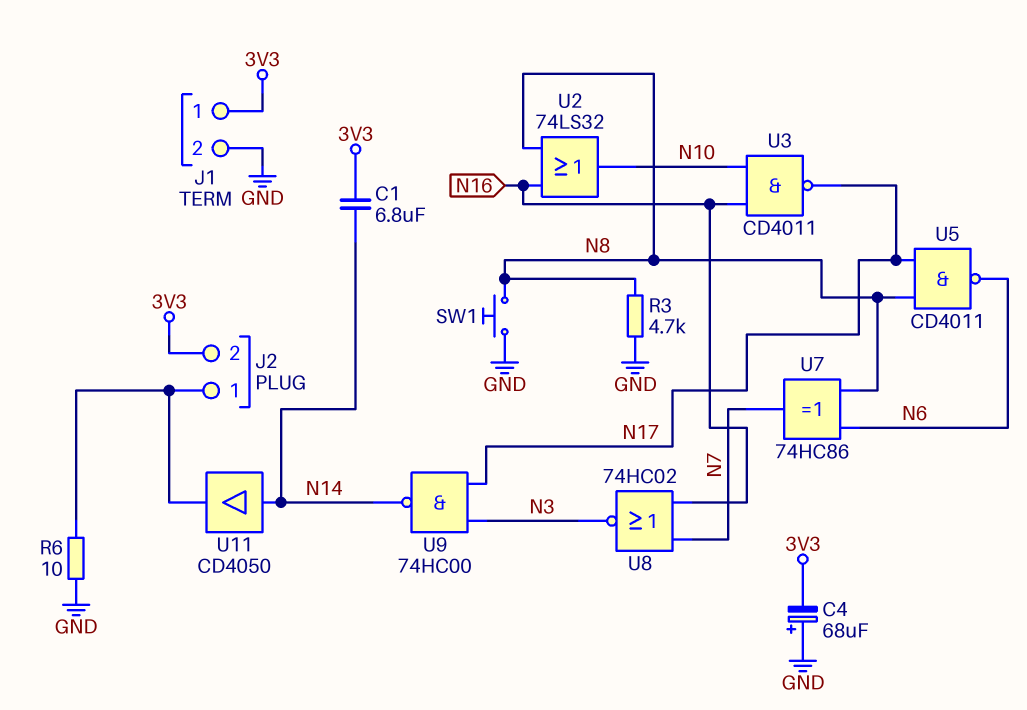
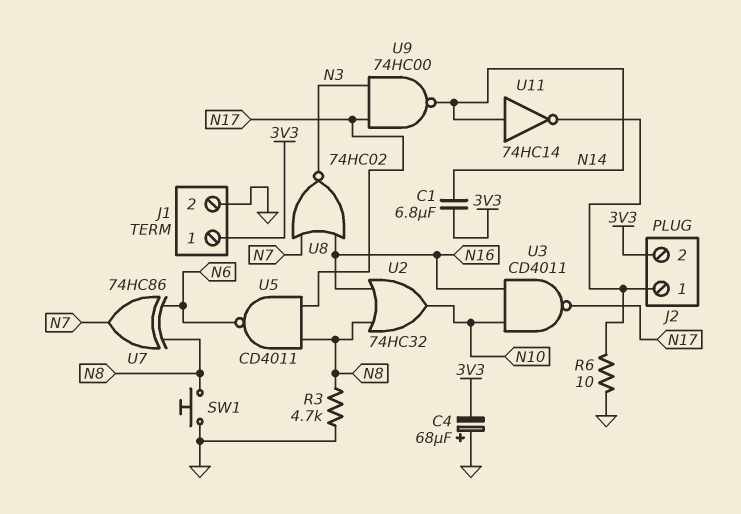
U2: OR 74LS32 (in N8, in N16, out N10) -> OR 74HC32 (in N8, in N16, out N10)
U11: buffer CD4050 (in N14, out J2/1) -> NOT 74HC14 (in N14, out J2/1)

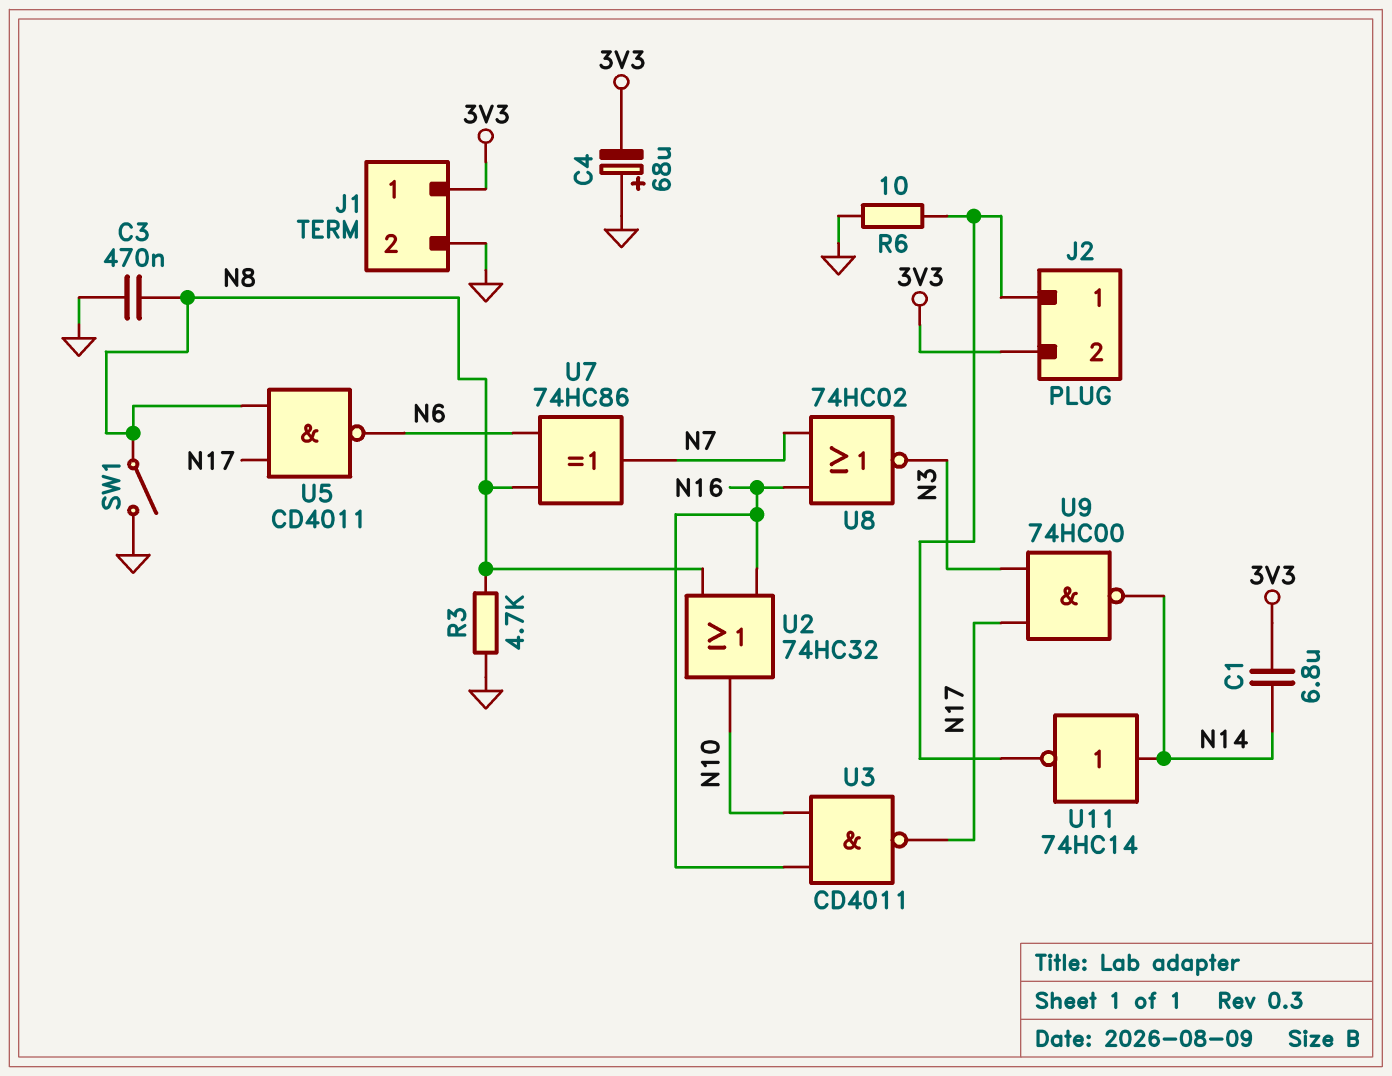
C3: none -> 470nF (GND, N8)
SW1: button (GND, N8) -> switch (GND, N8)

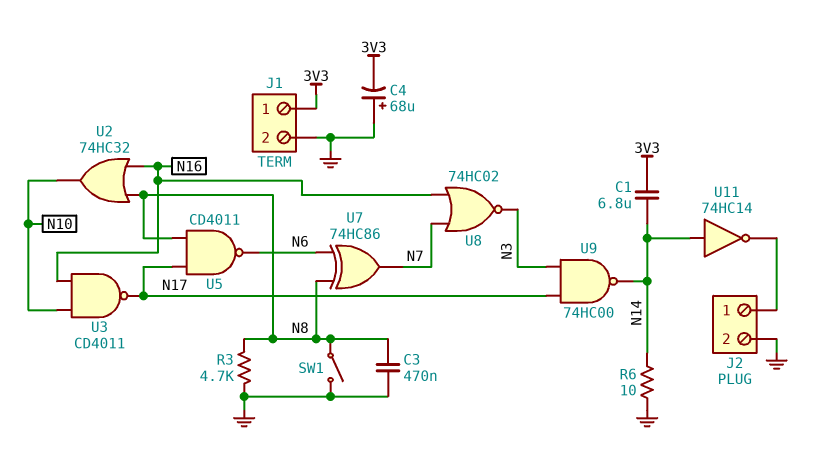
J2 pin 2: 3V3 -> GND
R6: 10 (GND, J2/1) -> 10 (GND, N14)

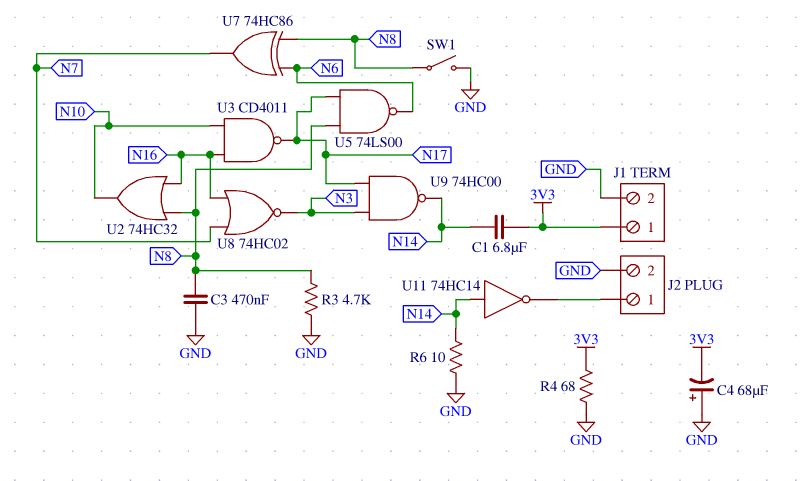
R4: none -> 68 (3V3, GND)
U5: NAND CD4011 (in N8, in N17, out N6) -> NAND 74LS00 (in N8, in N17, out N6)

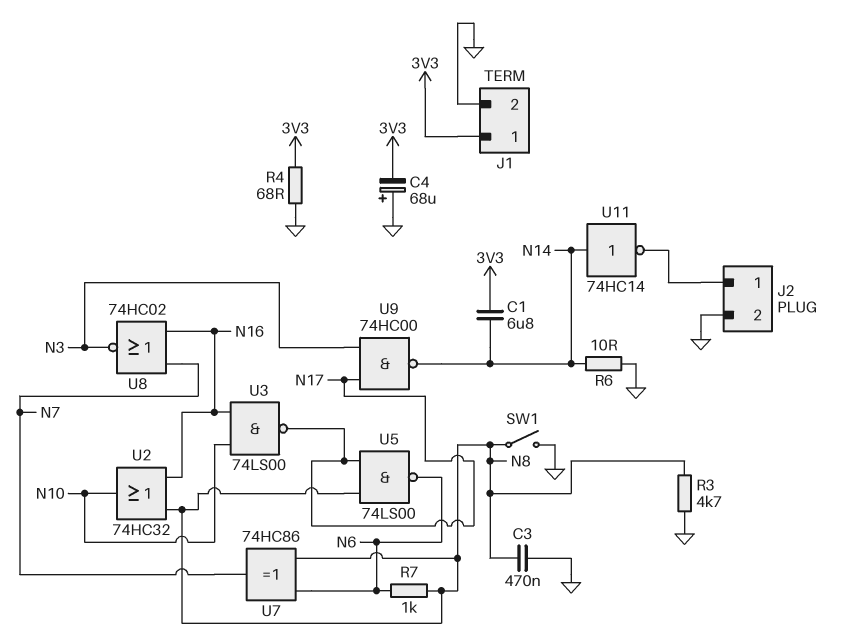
R7: none -> 1k (N6, N8)
U3: NAND CD4011 (in N10, in N16, out N17) -> NAND 74LS00 (in N10, in N16, out N17)

